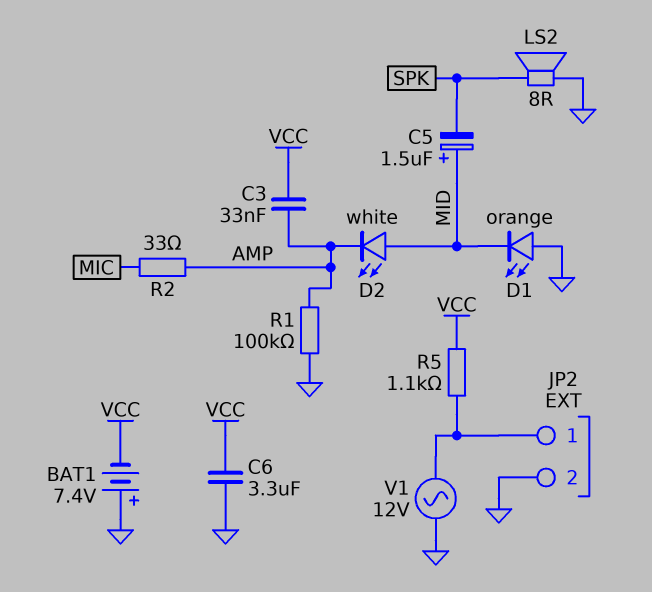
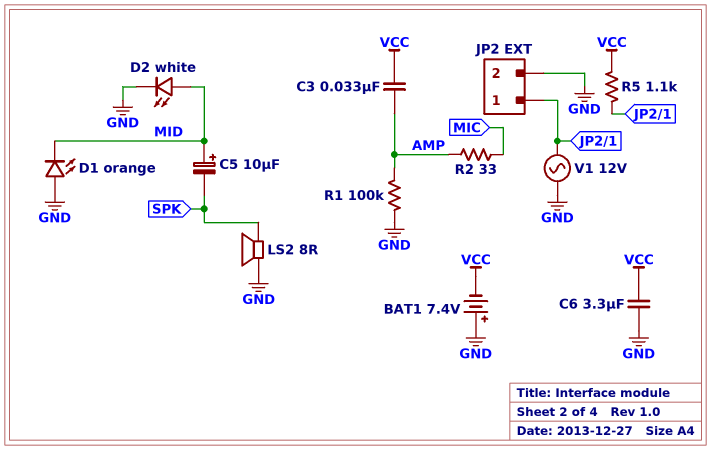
C5: 1.5uF (plus MID, minus SPK) -> 10uF (plus MID, minus SPK)
D2: LED white (A MID, K AMP) -> LED white (A MID, K GND)

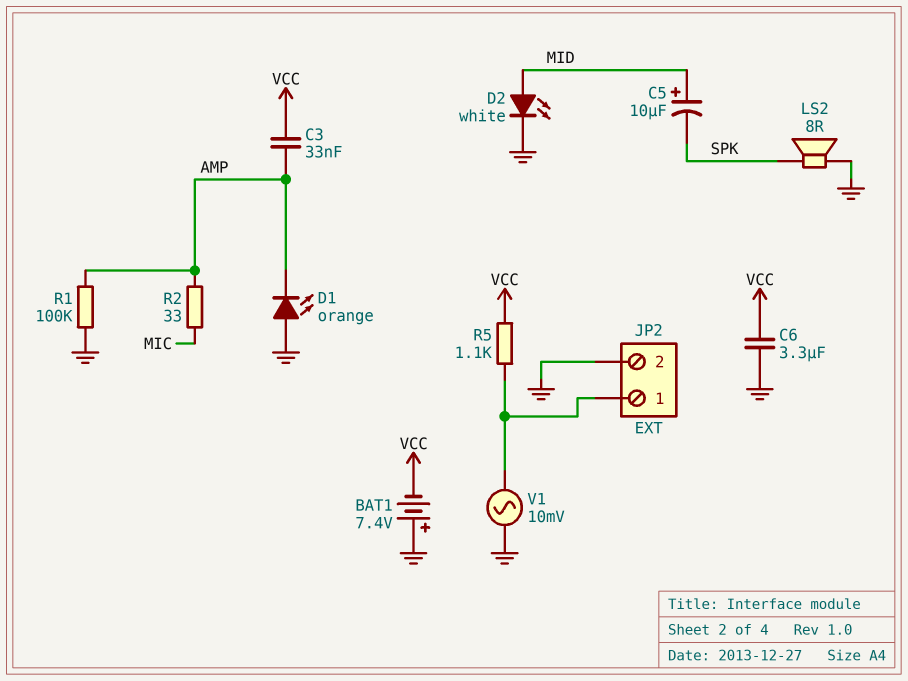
D1: LED orange (A GND, K MID) -> LED orange (A GND, K AMP)
V1: AC 12V (GND, JP2/1) -> AC 10mV (GND, JP2/1)

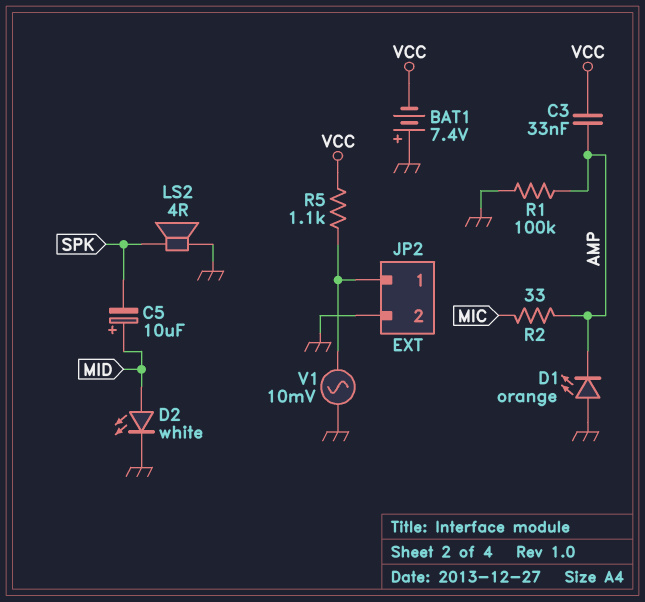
C6: 3.3uF (GND, VCC) -> none
LS2: speaker 8R (GND, SPK) -> speaker 4R (GND, SPK)

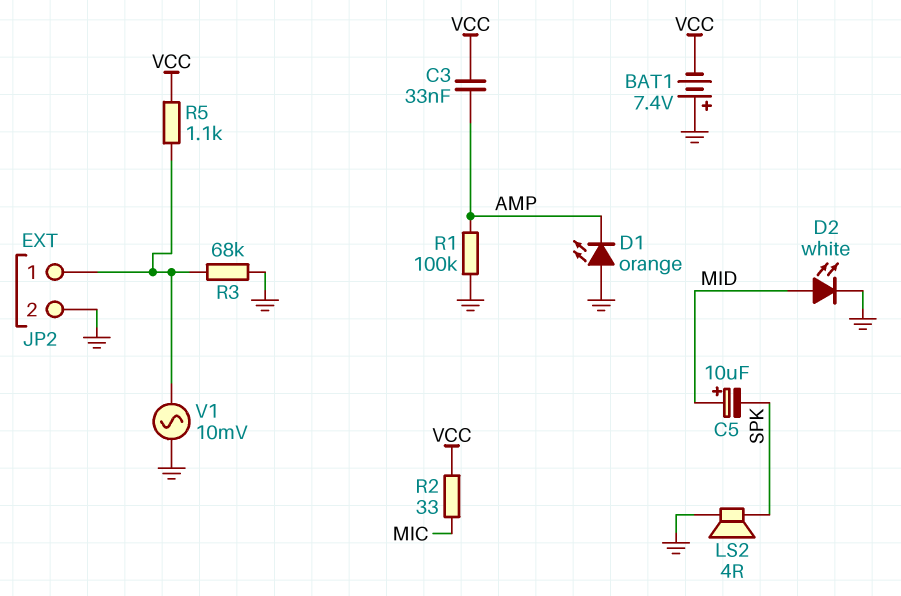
R2: 33 (AMP, MIC) -> 33 (MIC, VCC)
R3: none -> 68k (GND, JP2/1)

